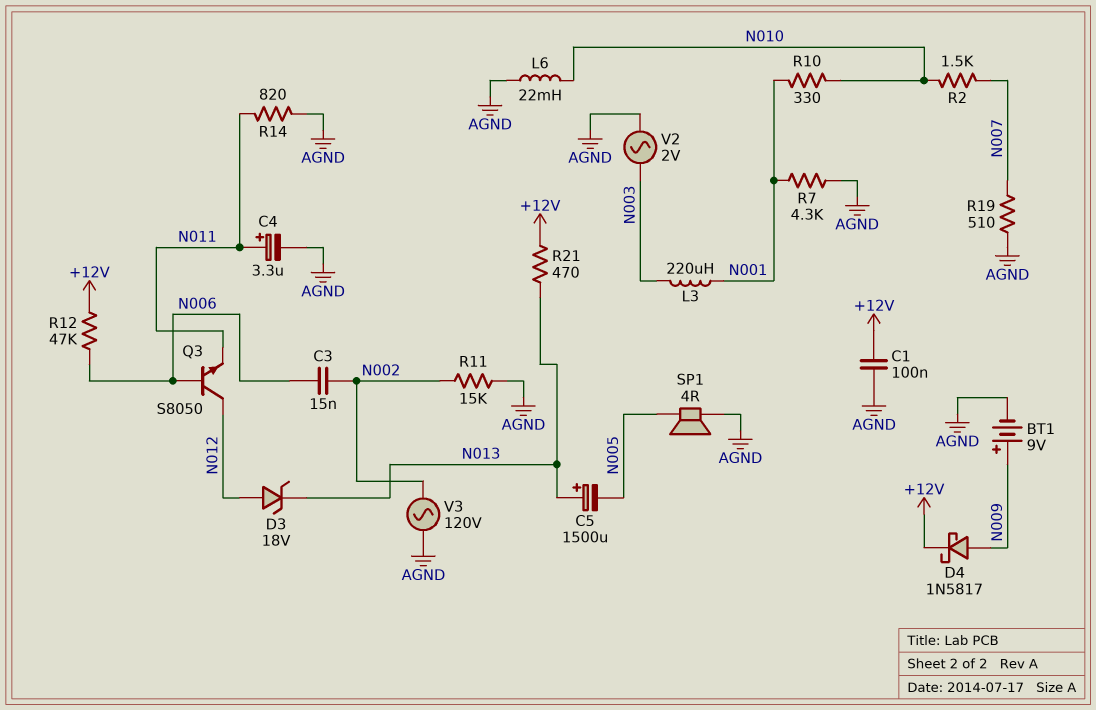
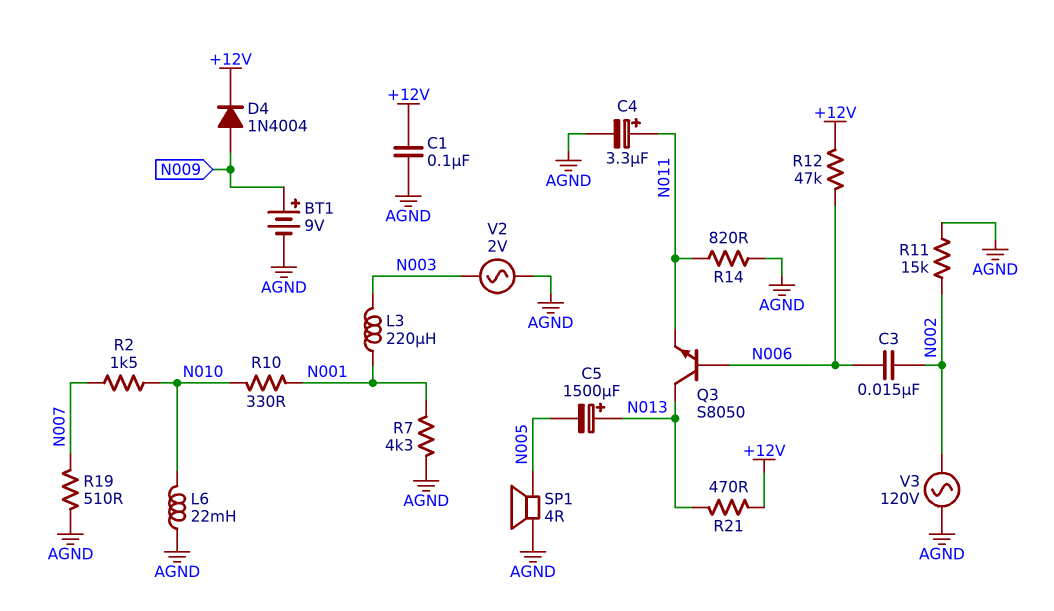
D3: zener 18V (A N012, K N013) -> none
D4: schottky 1N5817 (A N009, K +12V) -> diode 1N4004 (A N009, K +12V)
Q3: NPN S8050 (B N006, C N012, E N011) -> NPN S8050 (B N006, C N013, E N011)

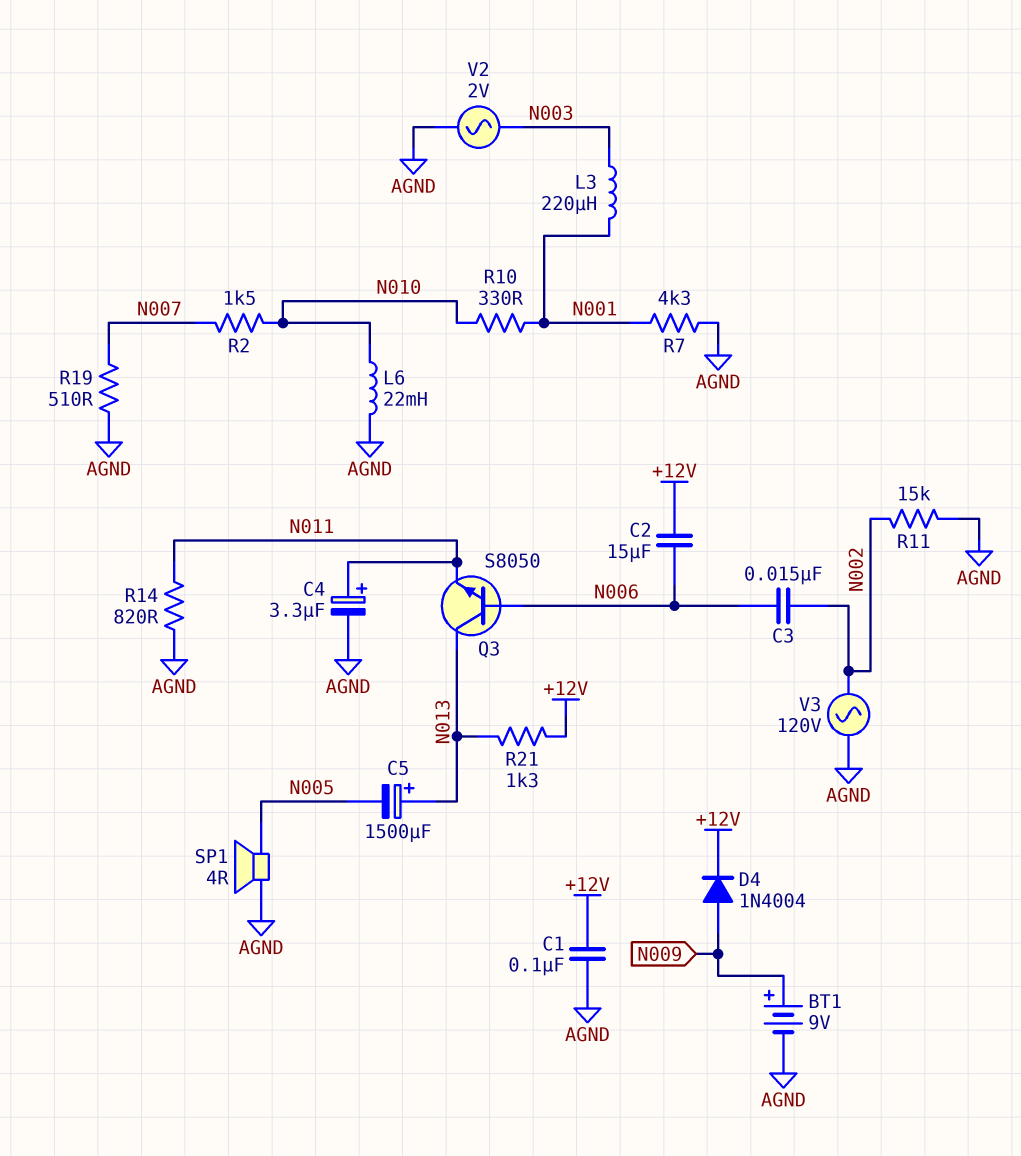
C2: none -> 15uF (+12V, N006)
R12: 47k (+12V, N006) -> none
R21: 470 (+12V, N013) -> 1.3k (+12V, N013)

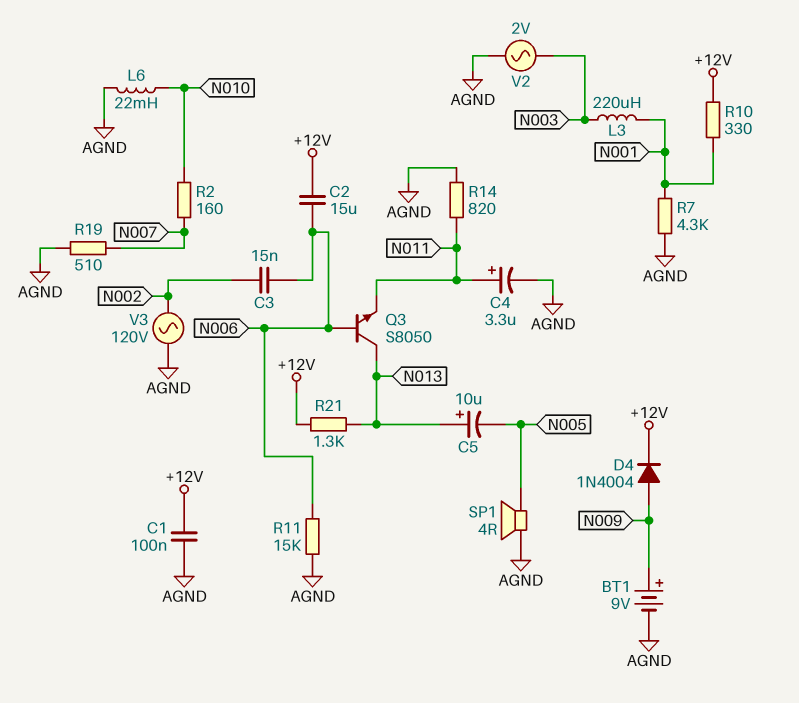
C5: 1500uF (plus N013, minus N005) -> 10uF (plus N013, minus N005)
R2: 1.5k (N007, N010) -> 160 (N007, N010)
R10: 330 (N001, N010) -> 330 (+12V, N001)
R11: 15k (AGND, N002) -> 15k (AGND, N006)

